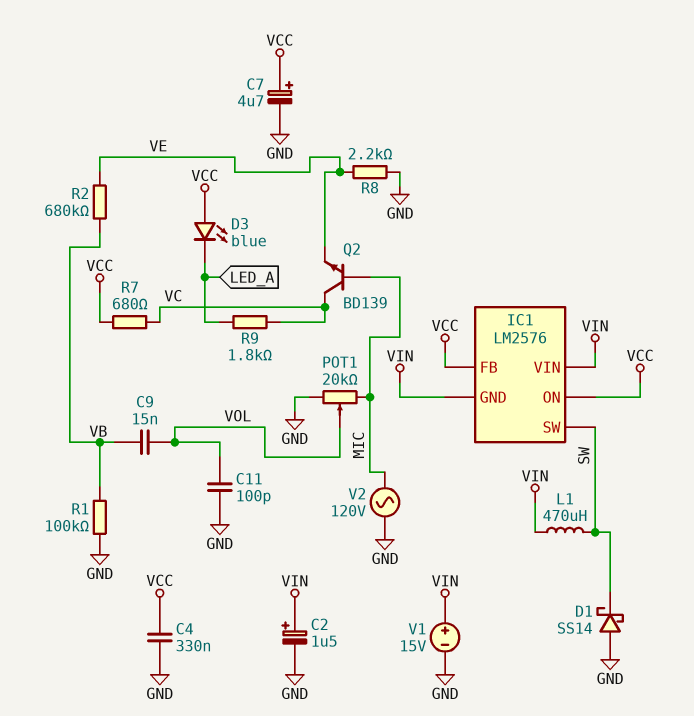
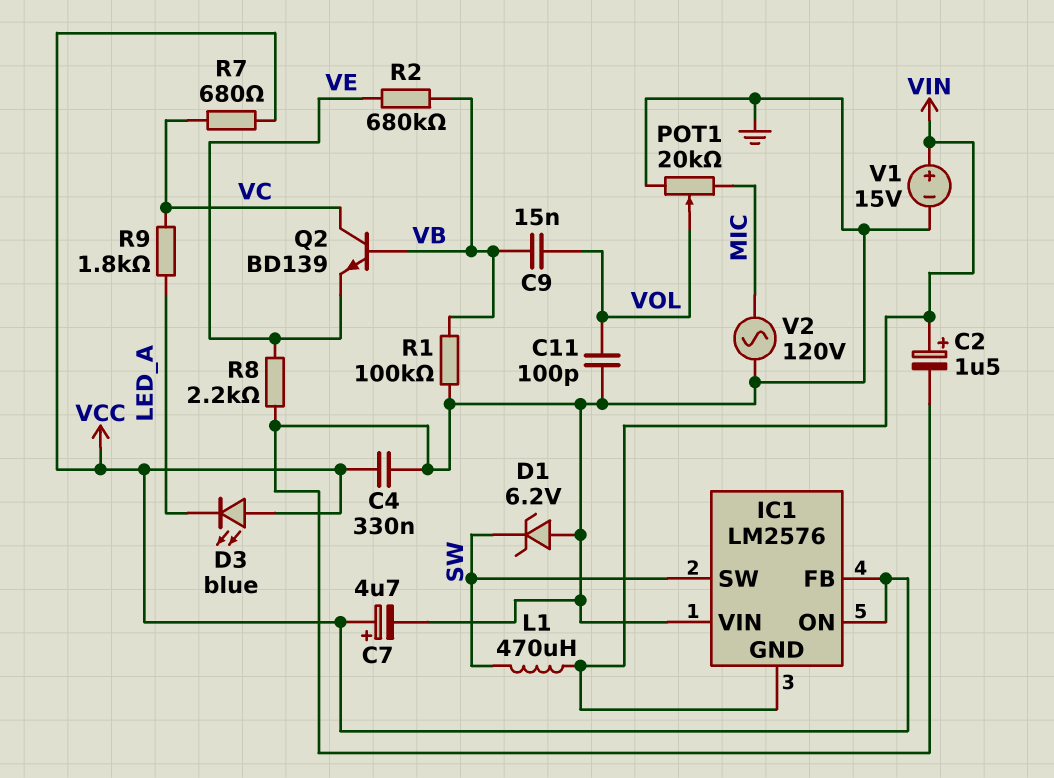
D1: schottky SS14 (A GND, K SW) -> zener 6.2V (A GND, K SW)
IC1 pin VIN: VIN -> GND
Q2: NPN BD139 (B MIC, C VC, E VE) -> NPN BD139 (B VB, C VC, E VE)

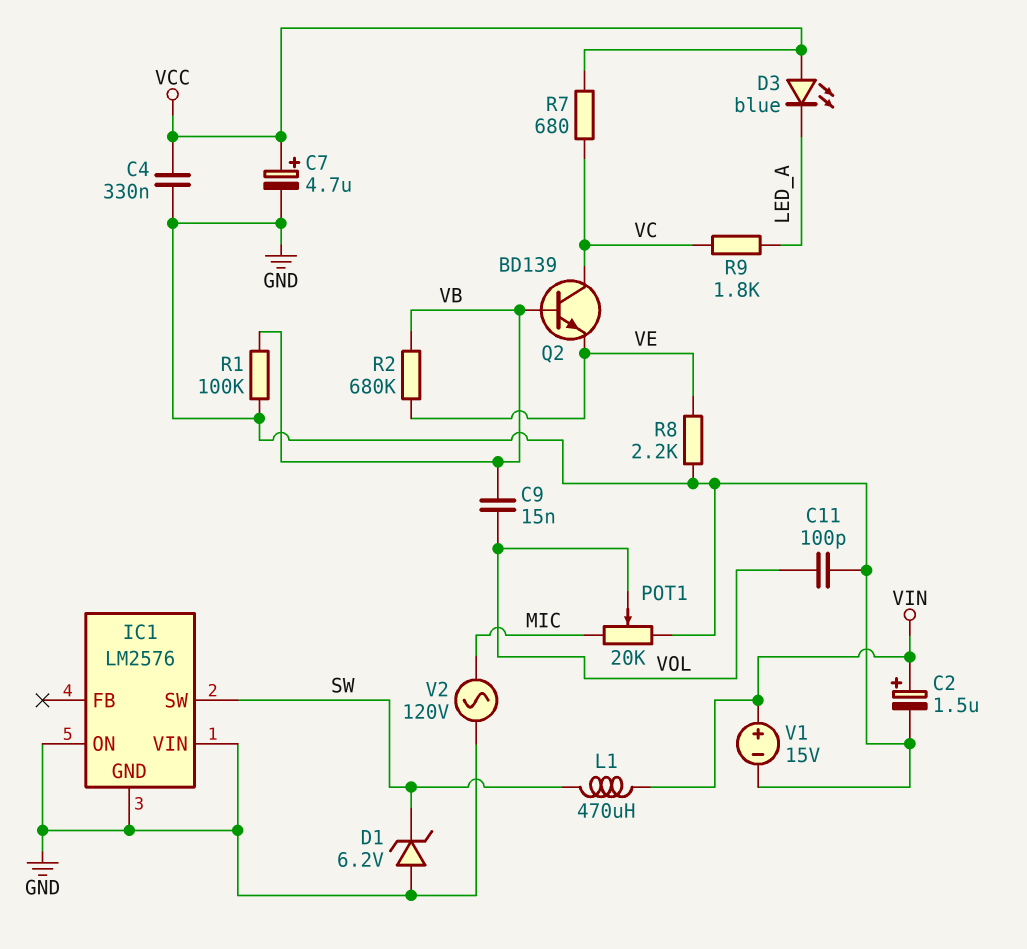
IC1 pin FB: VCC -> none
IC1 pin GND: VIN -> GND
IC1 pin ON: VCC -> GND

